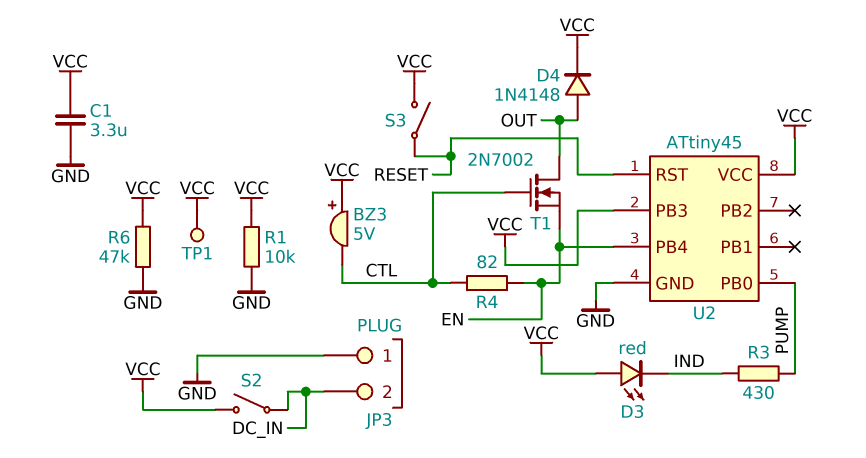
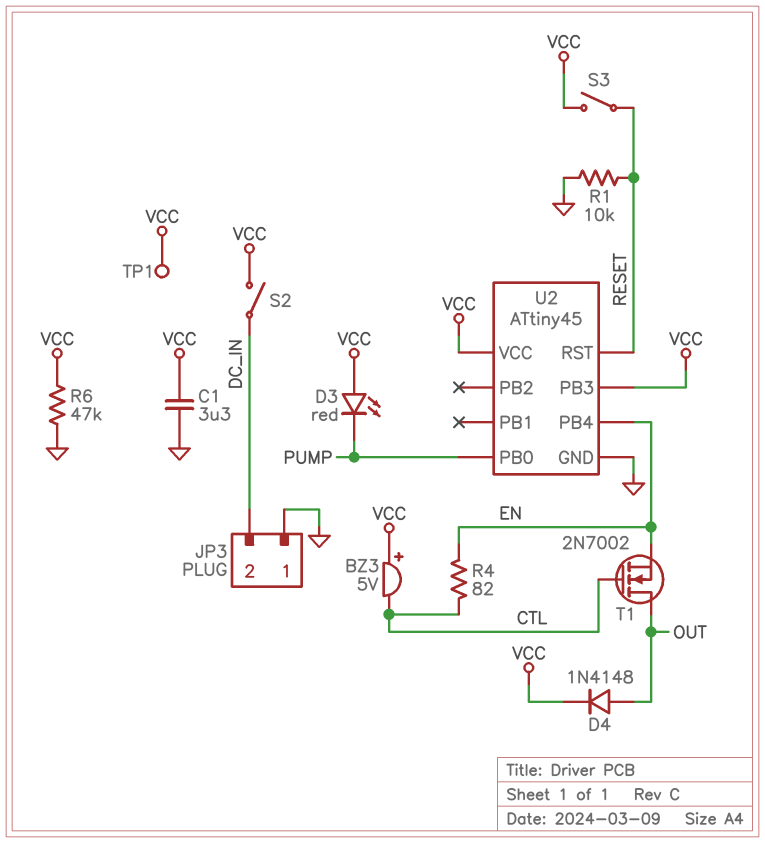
D3: LED red (A VCC, K IND) -> LED red (A VCC, K PUMP)
R1: 10k (GND, VCC) -> 10k (GND, RESET)
R3: 430 (IND, PUMP) -> none

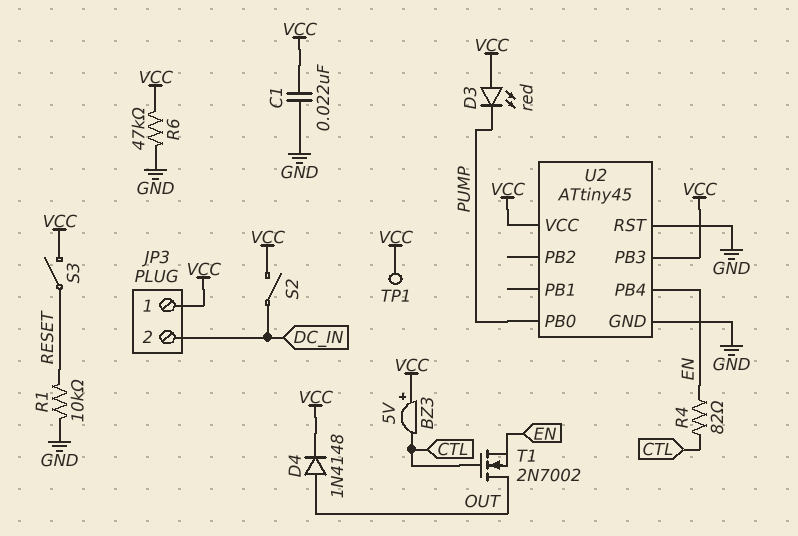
C1: 3.3uF (GND, VCC) -> 22nF (GND, VCC)
JP3 pin 1: GND -> VCC
U2 pin RST: RESET -> GND

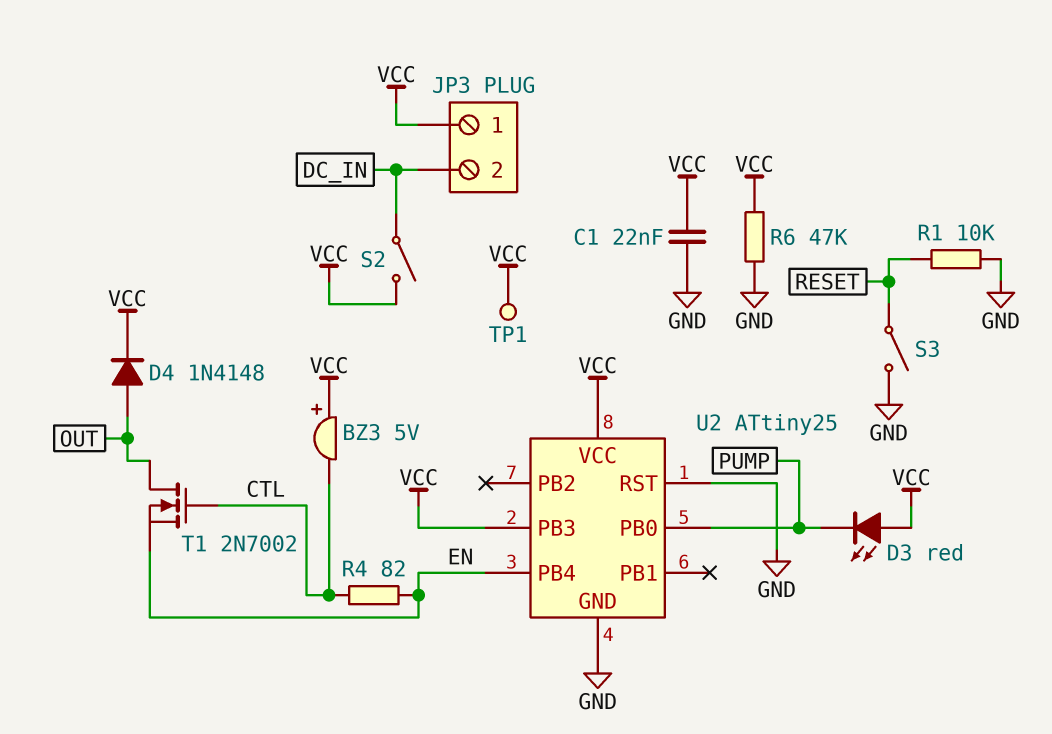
S3: switch (RESET, VCC) -> switch (GND, RESET)
U2: ATtiny45 -> ATtiny25

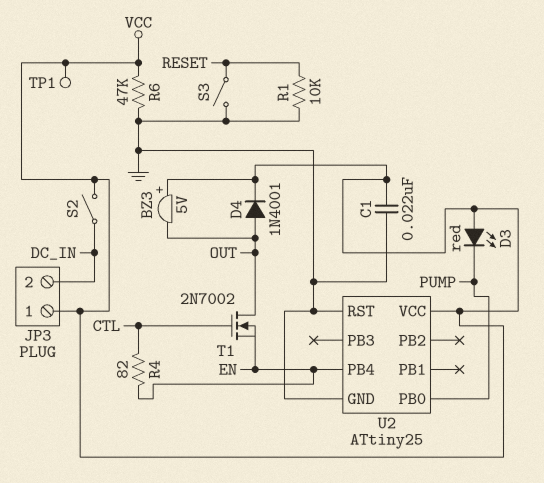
BZ3: buzzer 5V (plus VCC, minus CTL) -> buzzer 5V (plus VCC, minus OUT)
D4: diode 1N4148 (A OUT, K VCC) -> diode 1N4001 (A OUT, K VCC)
U2 pin PB3: VCC -> none

